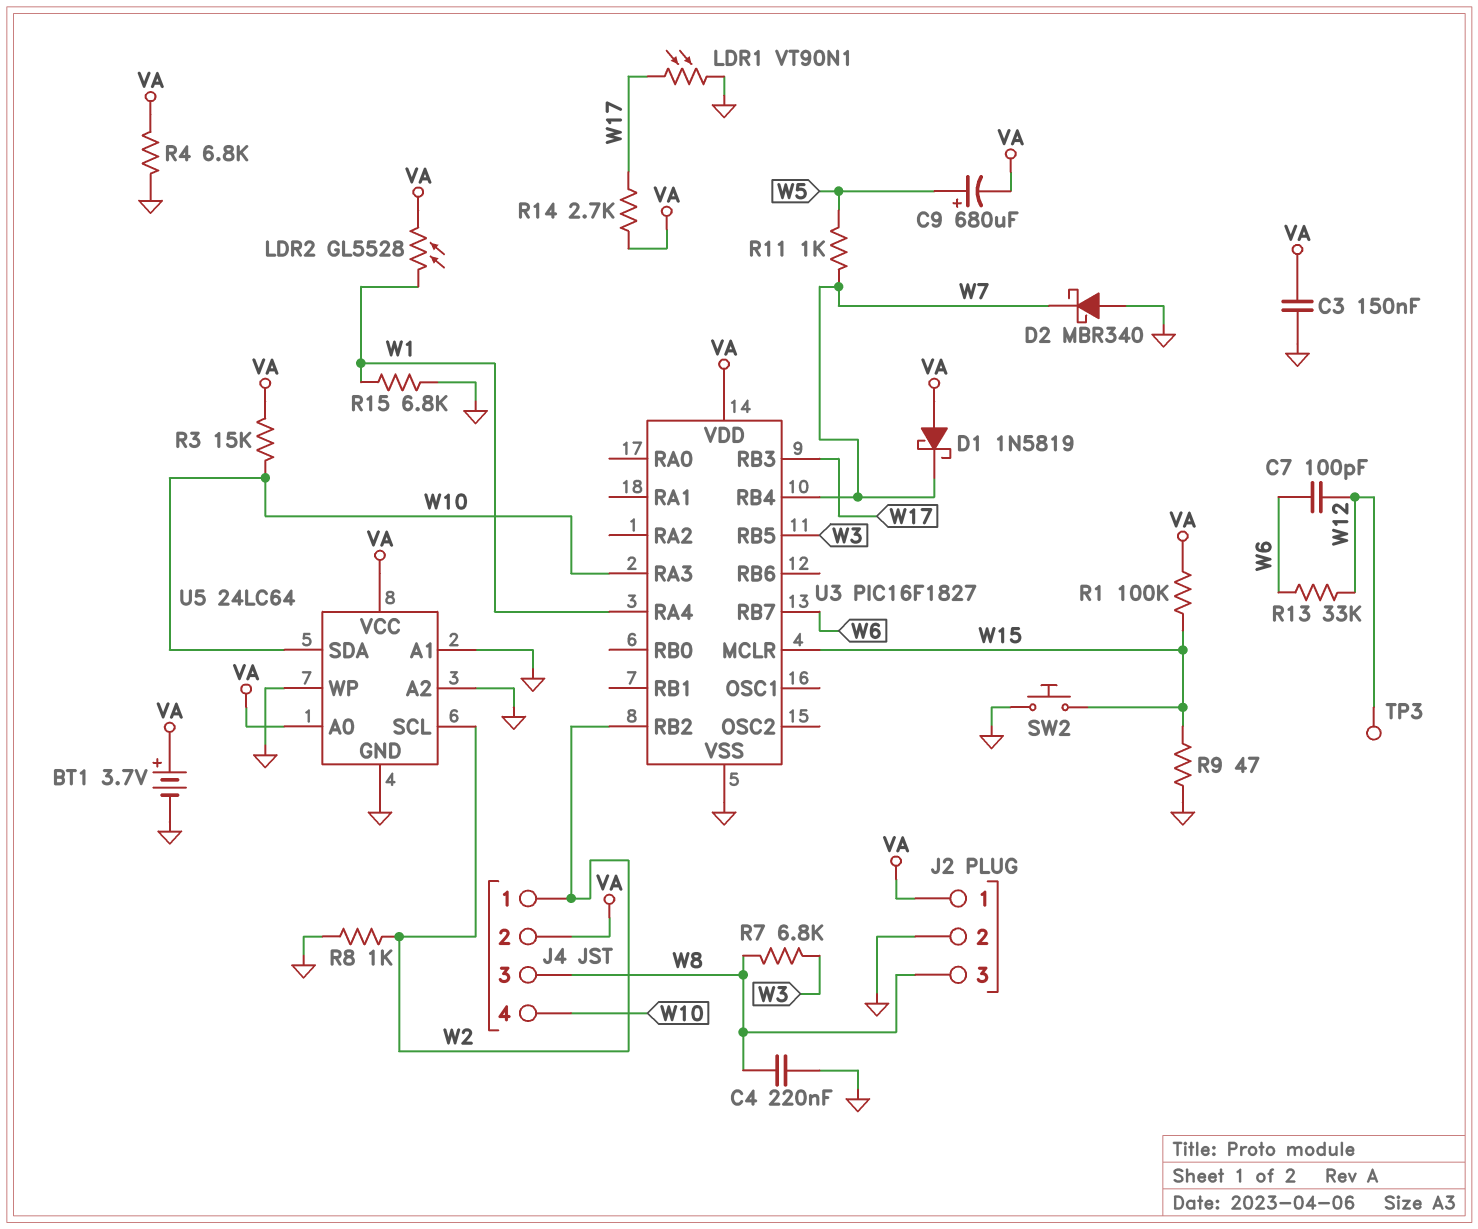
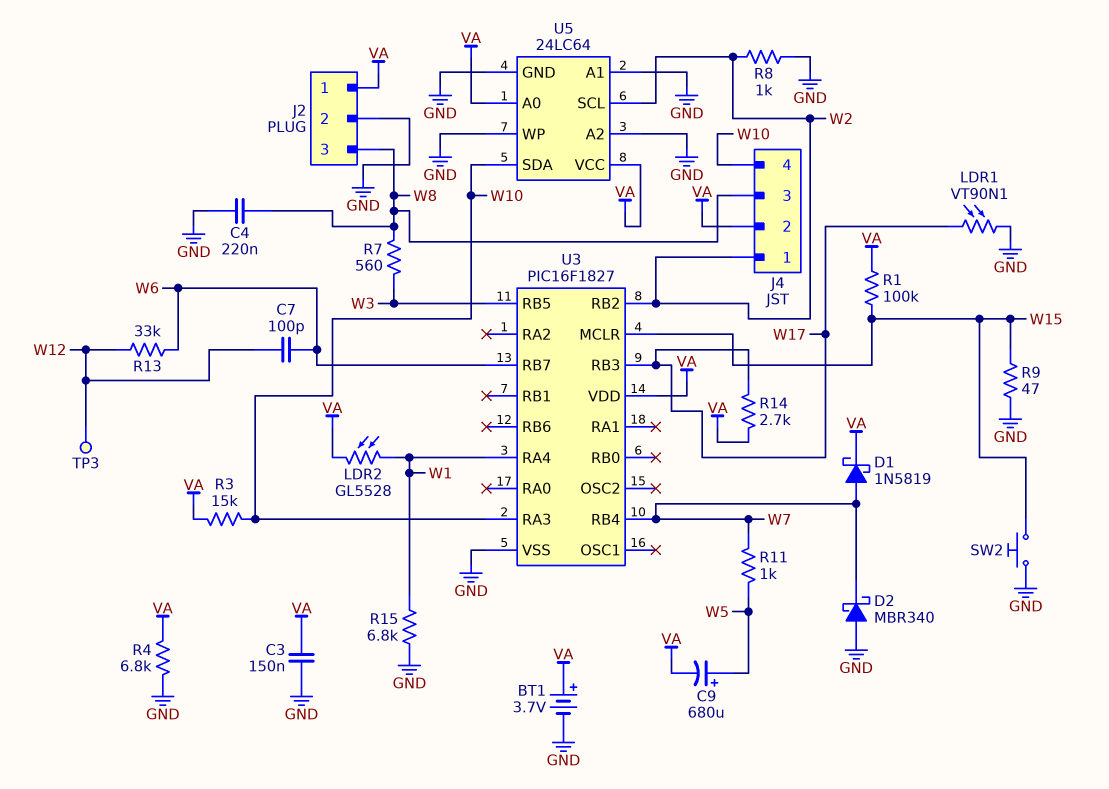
D1: schottky 1N5819 (A VA, K W7) -> schottky 1N5819 (A W7, K VA)
R7: 6.8k (W3, W8) -> 560 (W3, W8)

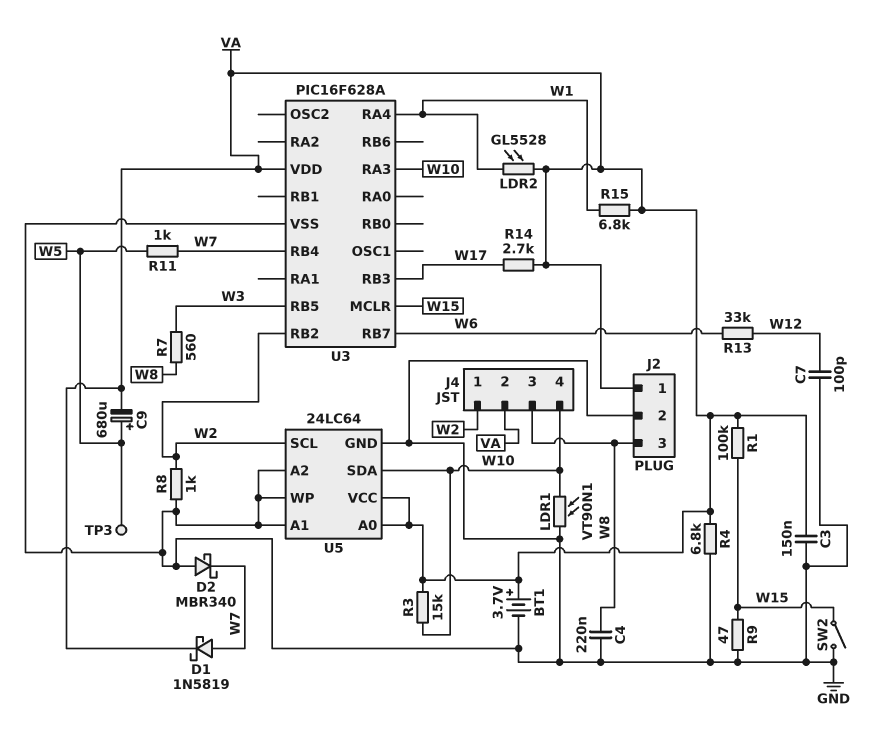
C7: 100pF (W6, W12) -> 100pF (GND, W12)
LDR1: VT90N1 (GND, W17) -> VT90N1 (GND, W10)
R15: 6.8k (GND, W1) -> 6.8k (VA, W1)
SW2: button (GND, W15) -> switch (GND, W15)
TP3: test point (W12) -> test point (W5)
U3: PIC16F1827 -> PIC16F628A

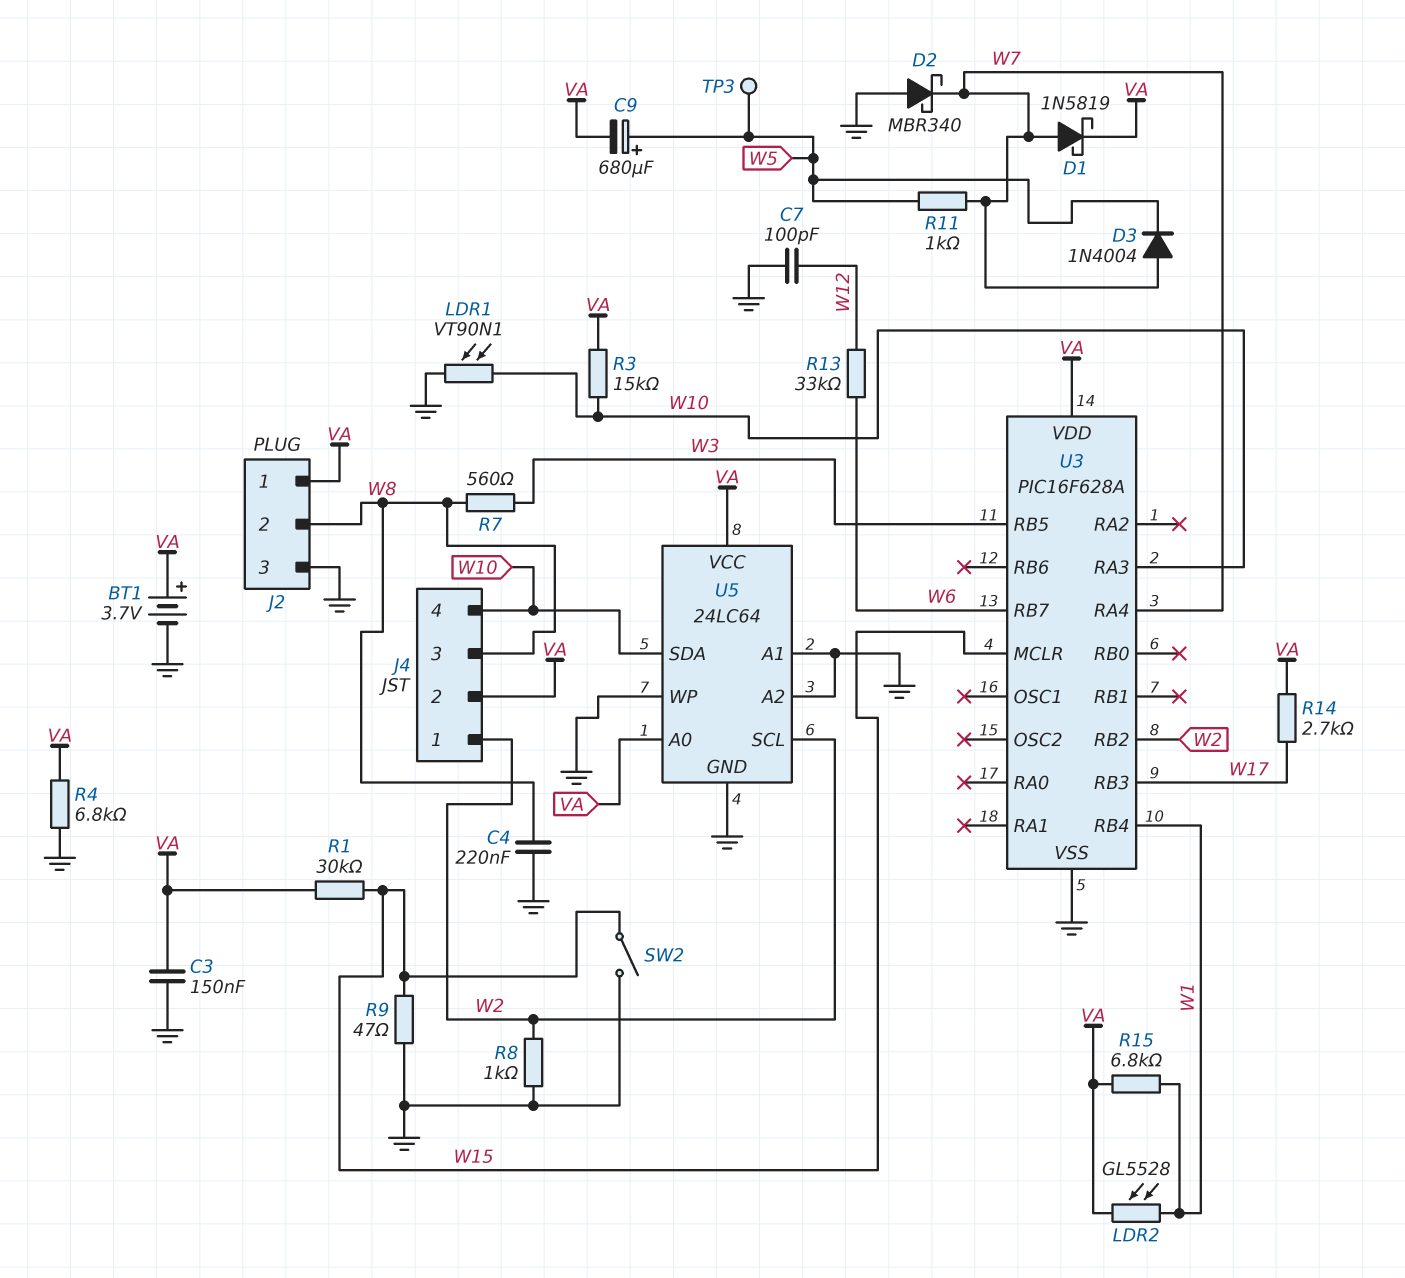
D3: none -> diode 1N4004 (A W7, K W5)
J2 pin 2: GND -> W8
J2 pin 3: W8 -> GND
R1: 100k (VA, W15) -> 30k (VA, W15)
U3 pin RA4: W1 -> W7
U3 pin RB4: W7 -> W1

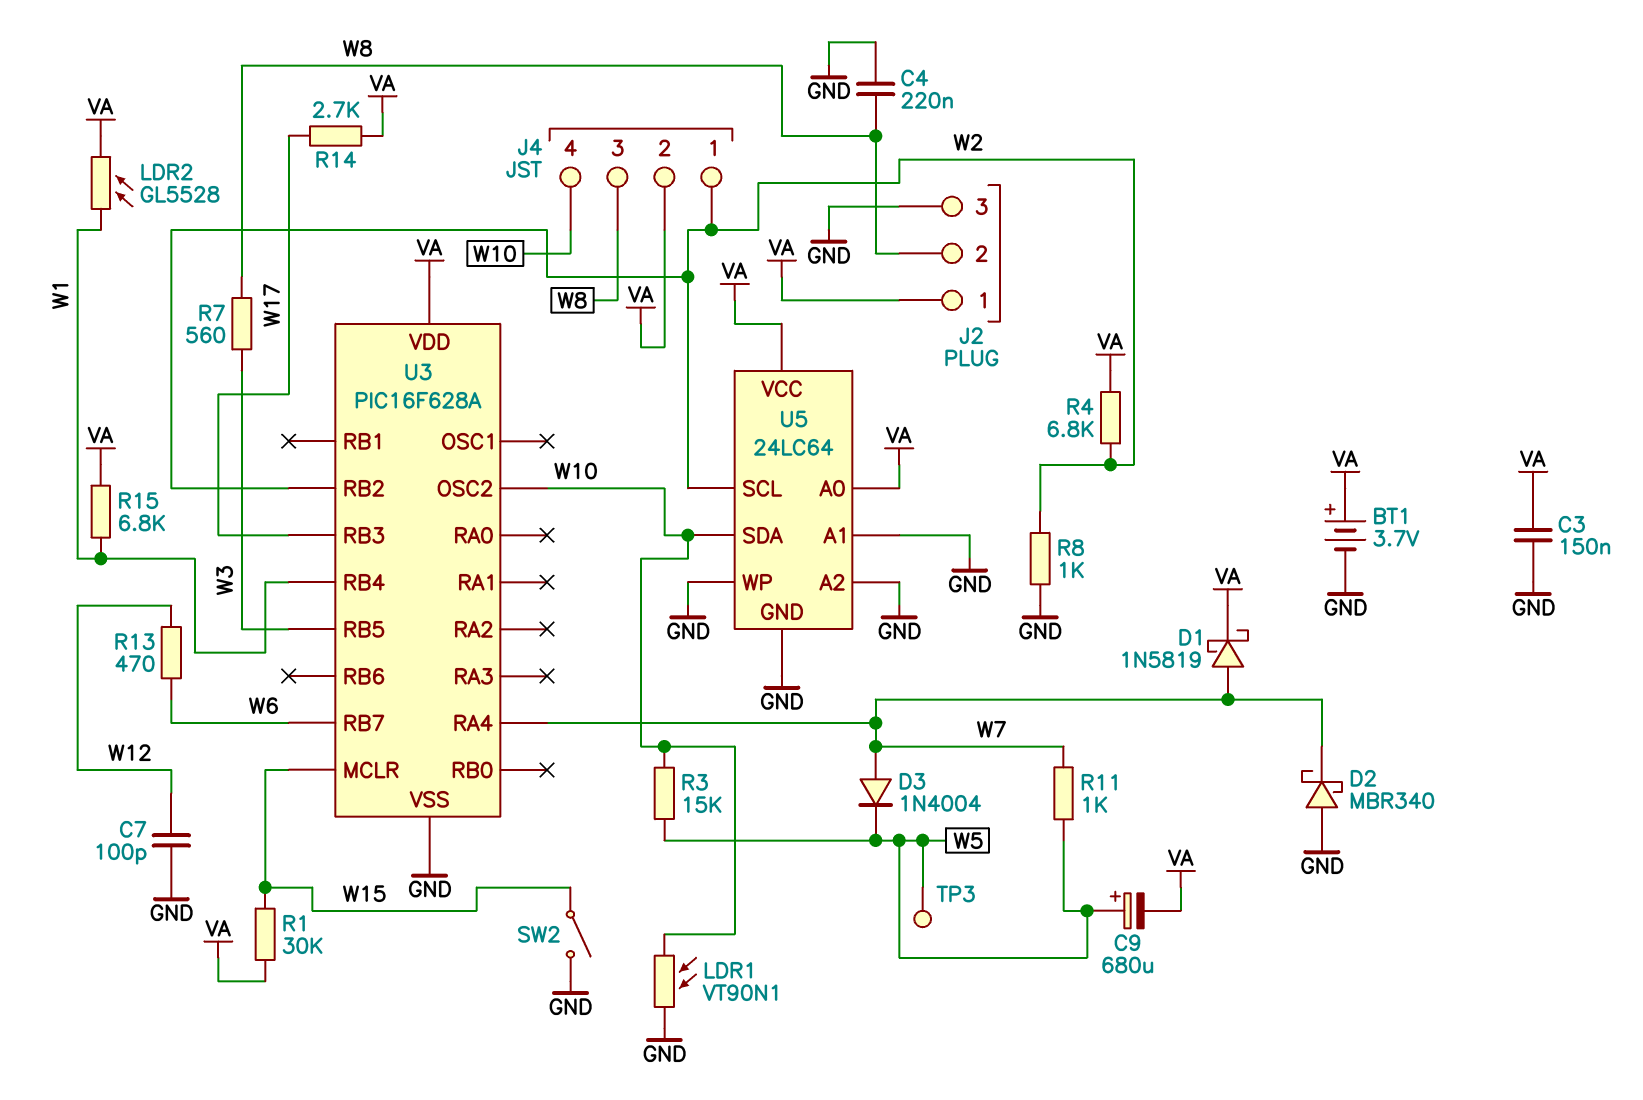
R3: 15k (VA, W10) -> 15k (W5, W10)
R4: 6.8k (GND, VA) -> 6.8k (VA, W2)
R9: 47 (GND, W15) -> none
R13: 33k (W6, W12) -> 470 (W6, W12)
U3 pin OSC2: none -> W10
U3 pin RA3: W10 -> none

